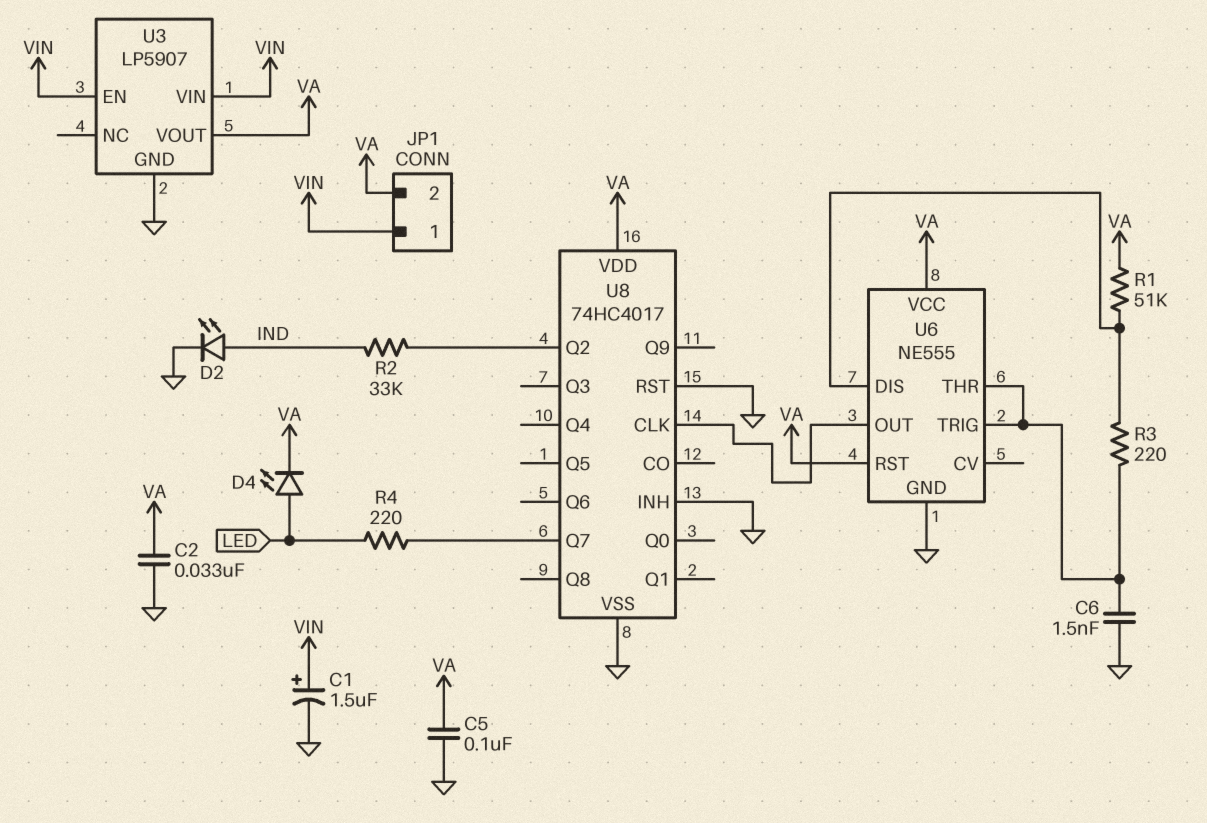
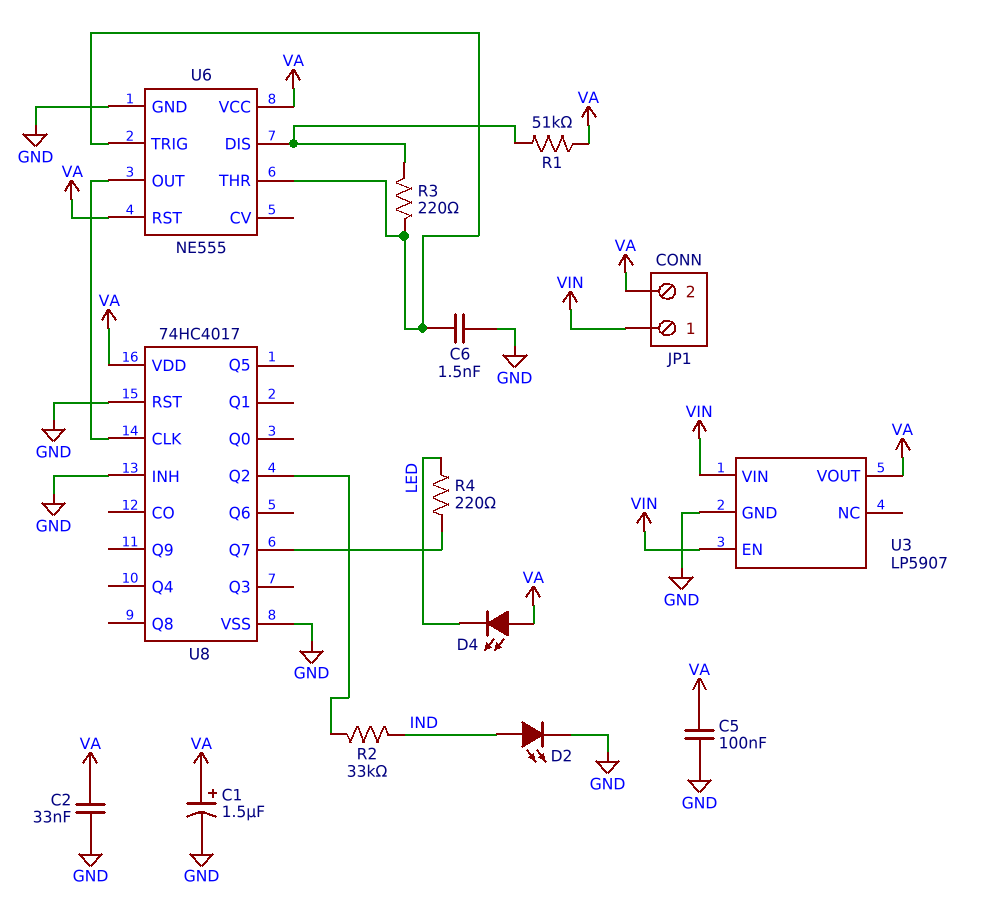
C1: 1.5uF (plus VIN, minus GND) -> 1.5uF (plus VA, minus GND)
D4: LED (A LED, K VA) -> LED (A VA, K LED)

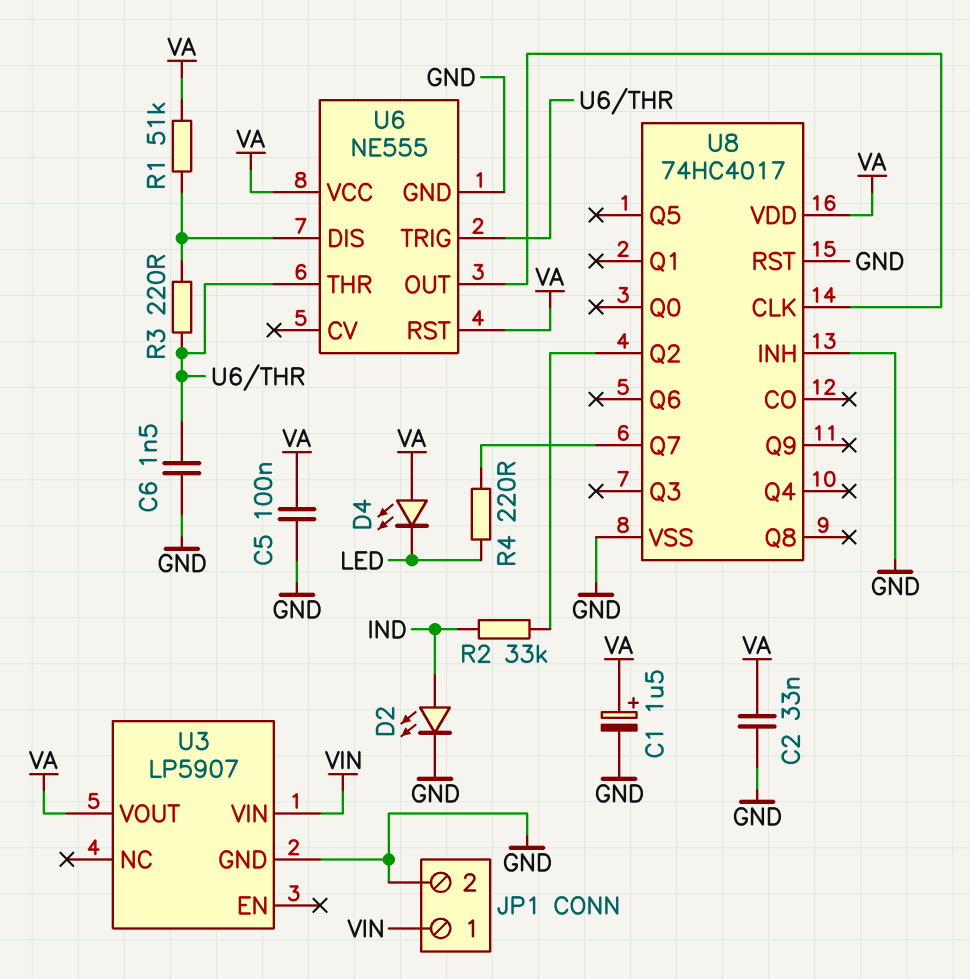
JP1 pin 2: VA -> GND
U3 pin EN: VIN -> none

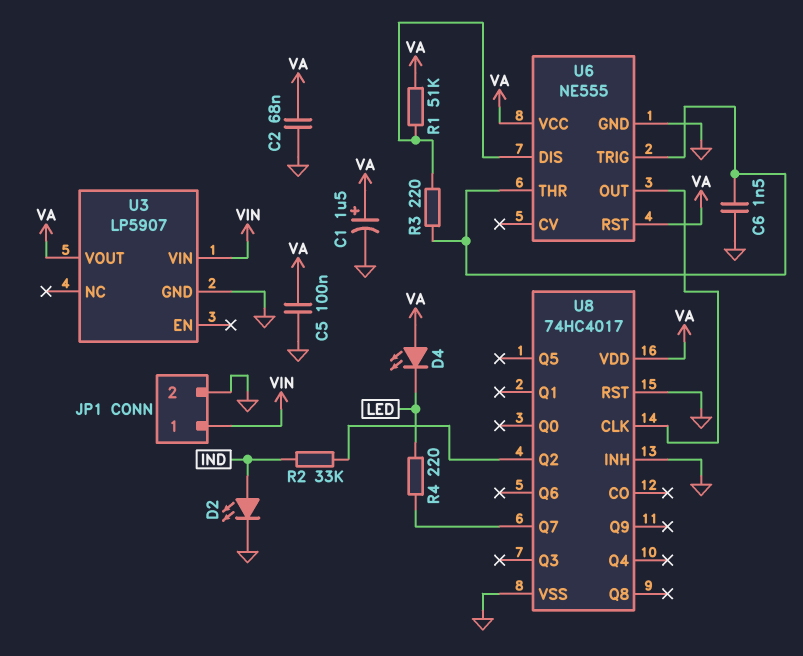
C2: 33nF (GND, VA) -> 68nF (GND, VA)

